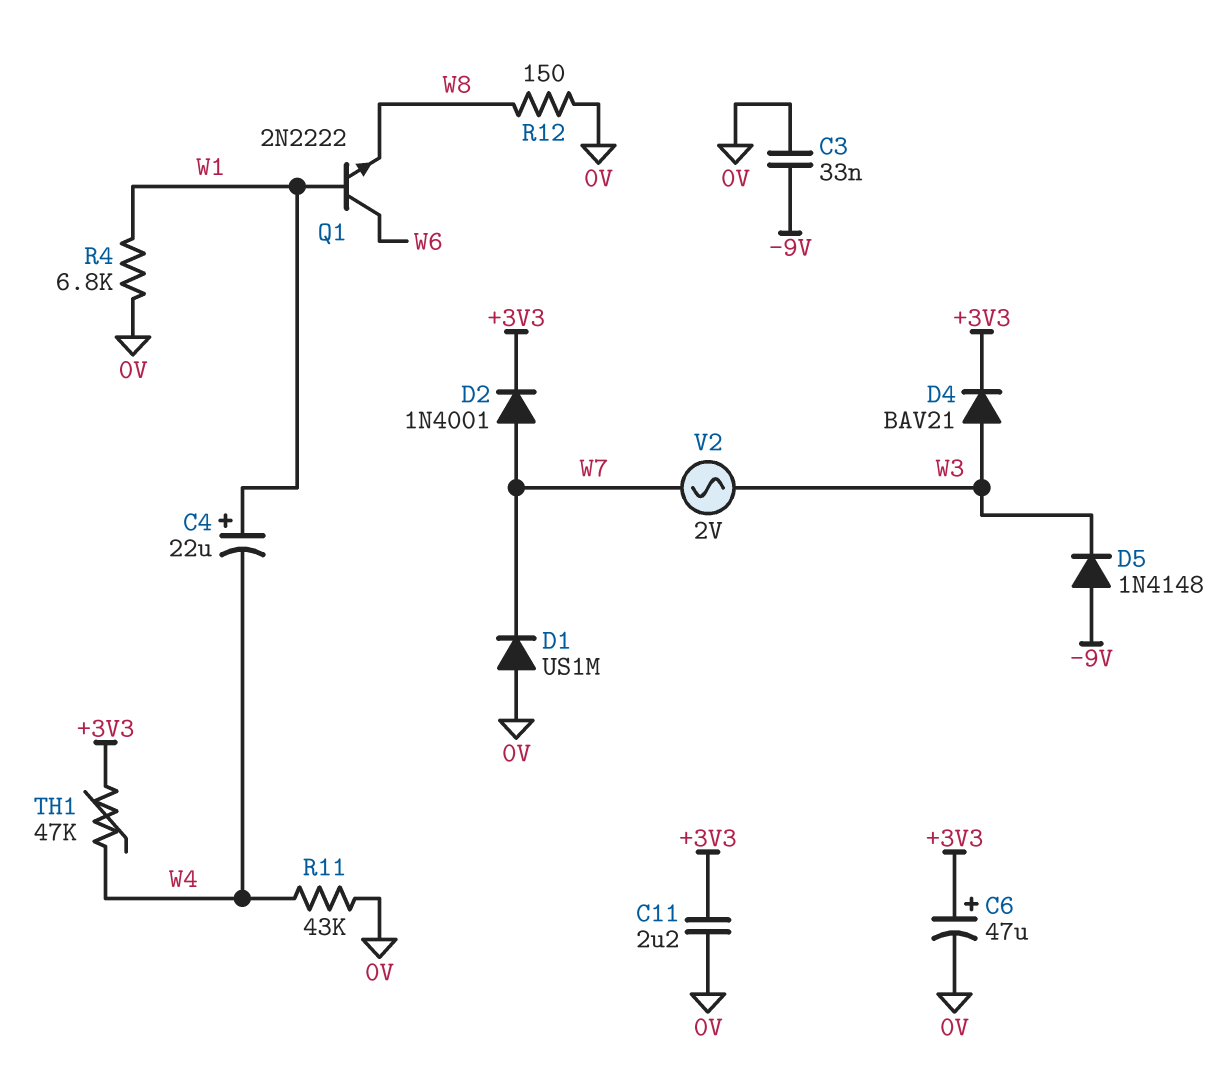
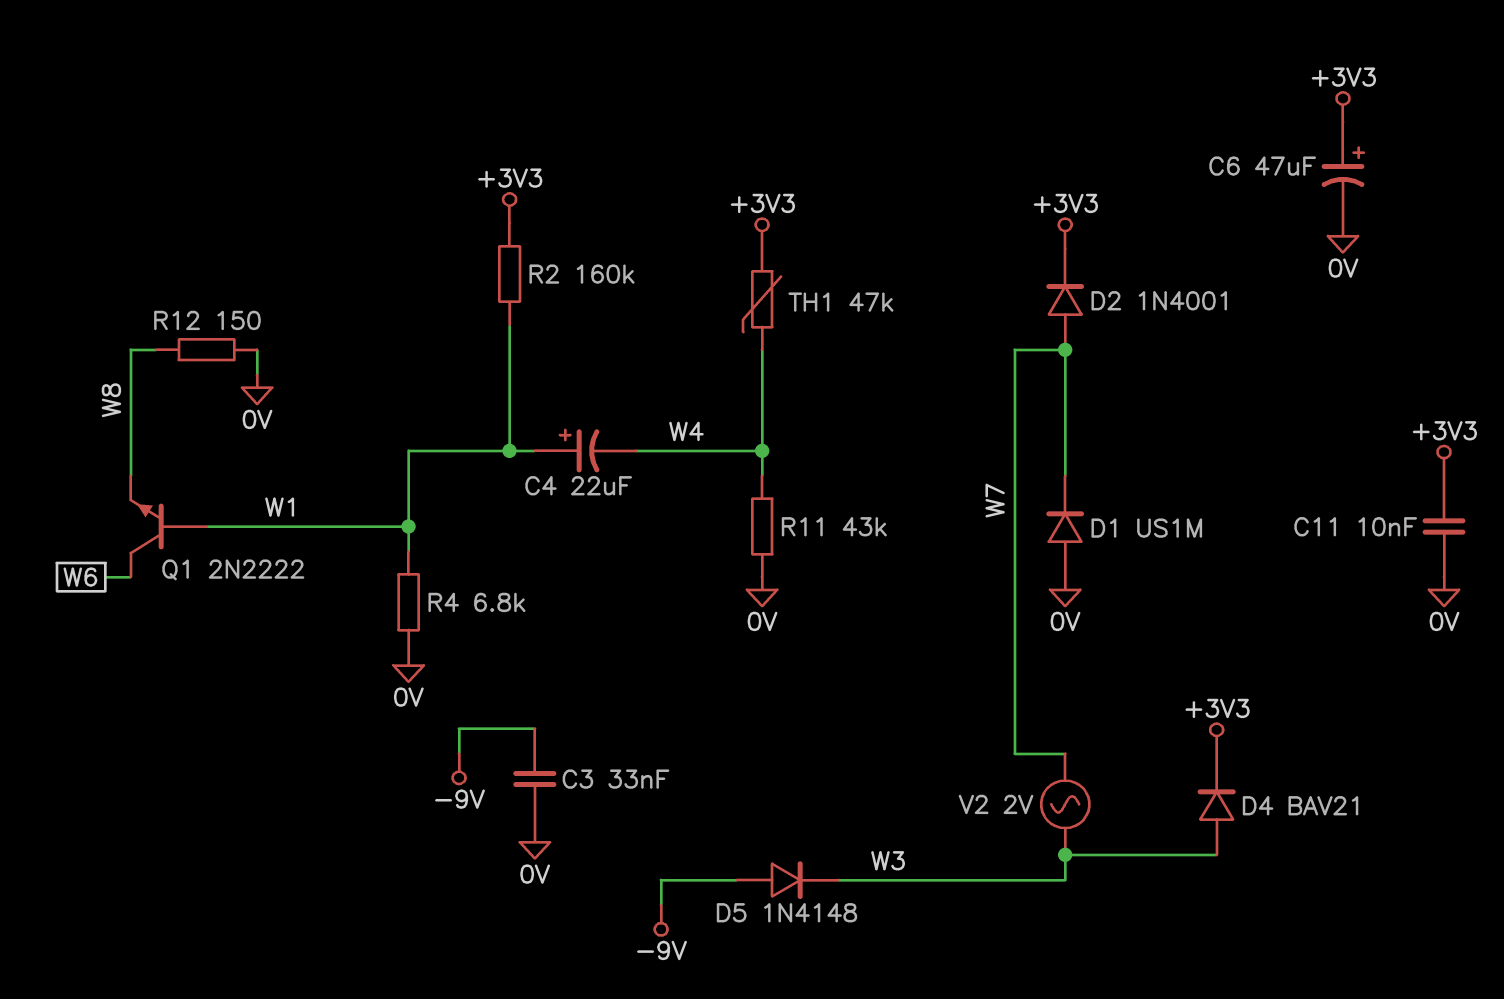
C11: 2.2uF (+3V3, 0V) -> 10nF (+3V3, 0V)
R2: none -> 160k (+3V3, W1)

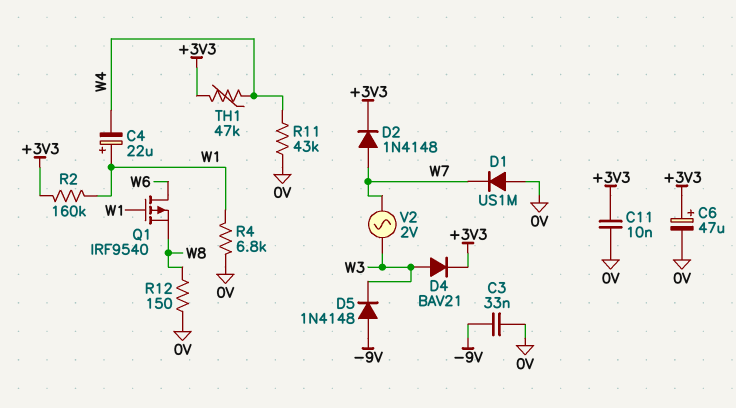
D2: diode 1N4001 (A W7, K +3V3) -> diode 1N4148 (A W7, K +3V3)
Q1: NPN 2N2222 (B W1, C W6, E W8) -> PMOS IRF9540 (G W1, D W6, S W8)

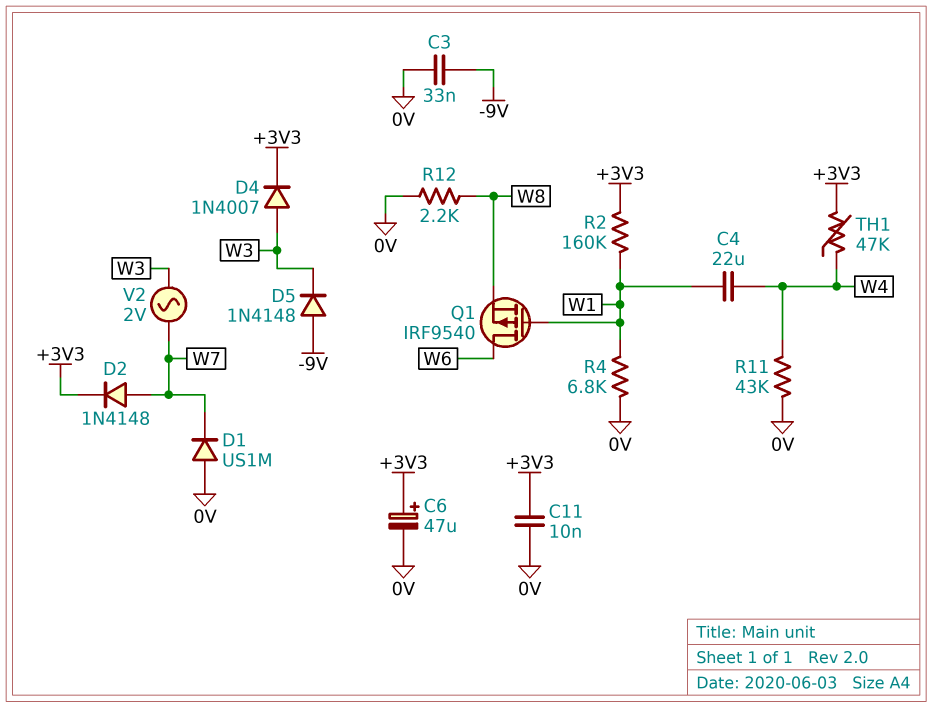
C4: 22uF (plus W1, minus W4) -> 22uF (W1, W4)
D4: diode BAV21 (A W3, K +3V3) -> diode 1N4007 (A W3, K +3V3)
R12: 150 (0V, W8) -> 2.2k (0V, W8)

